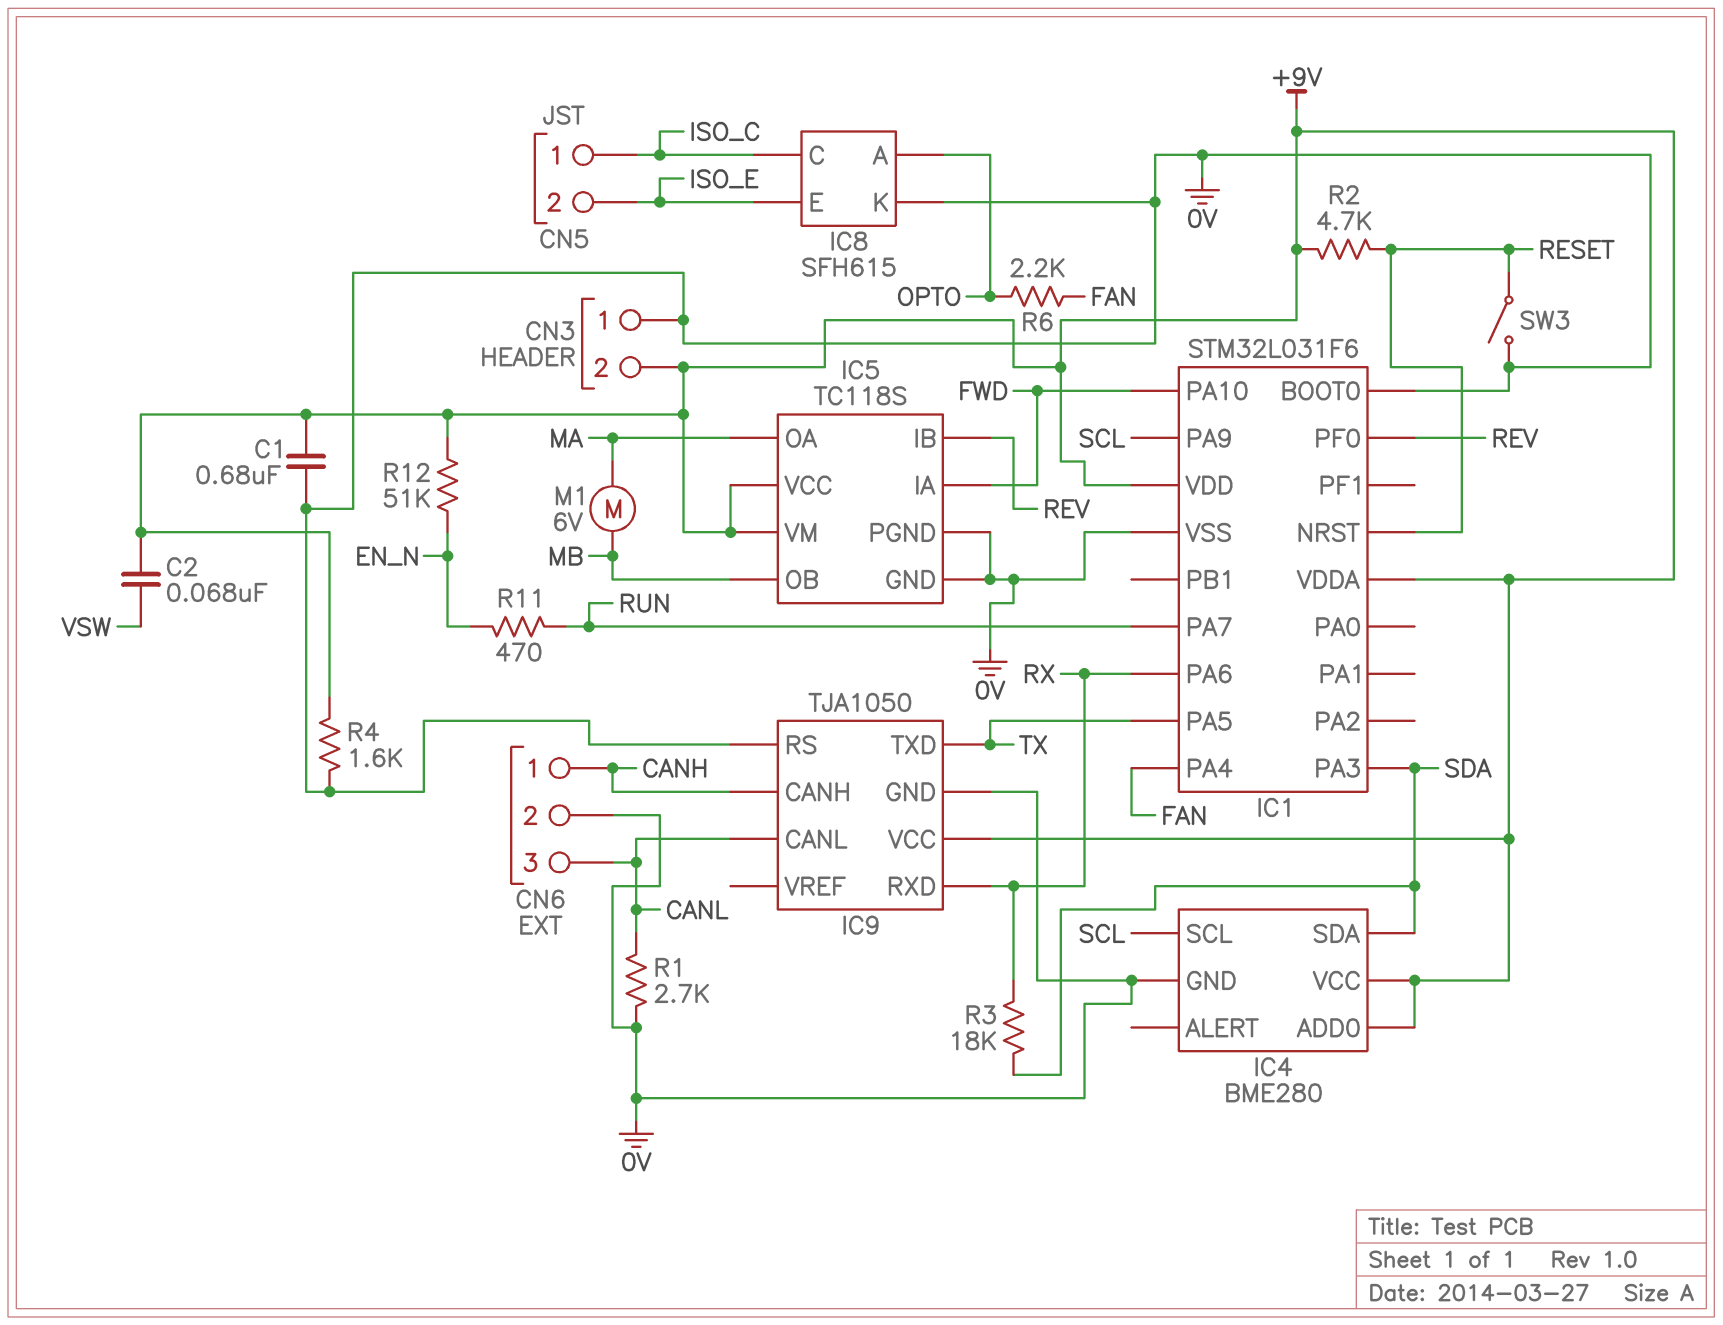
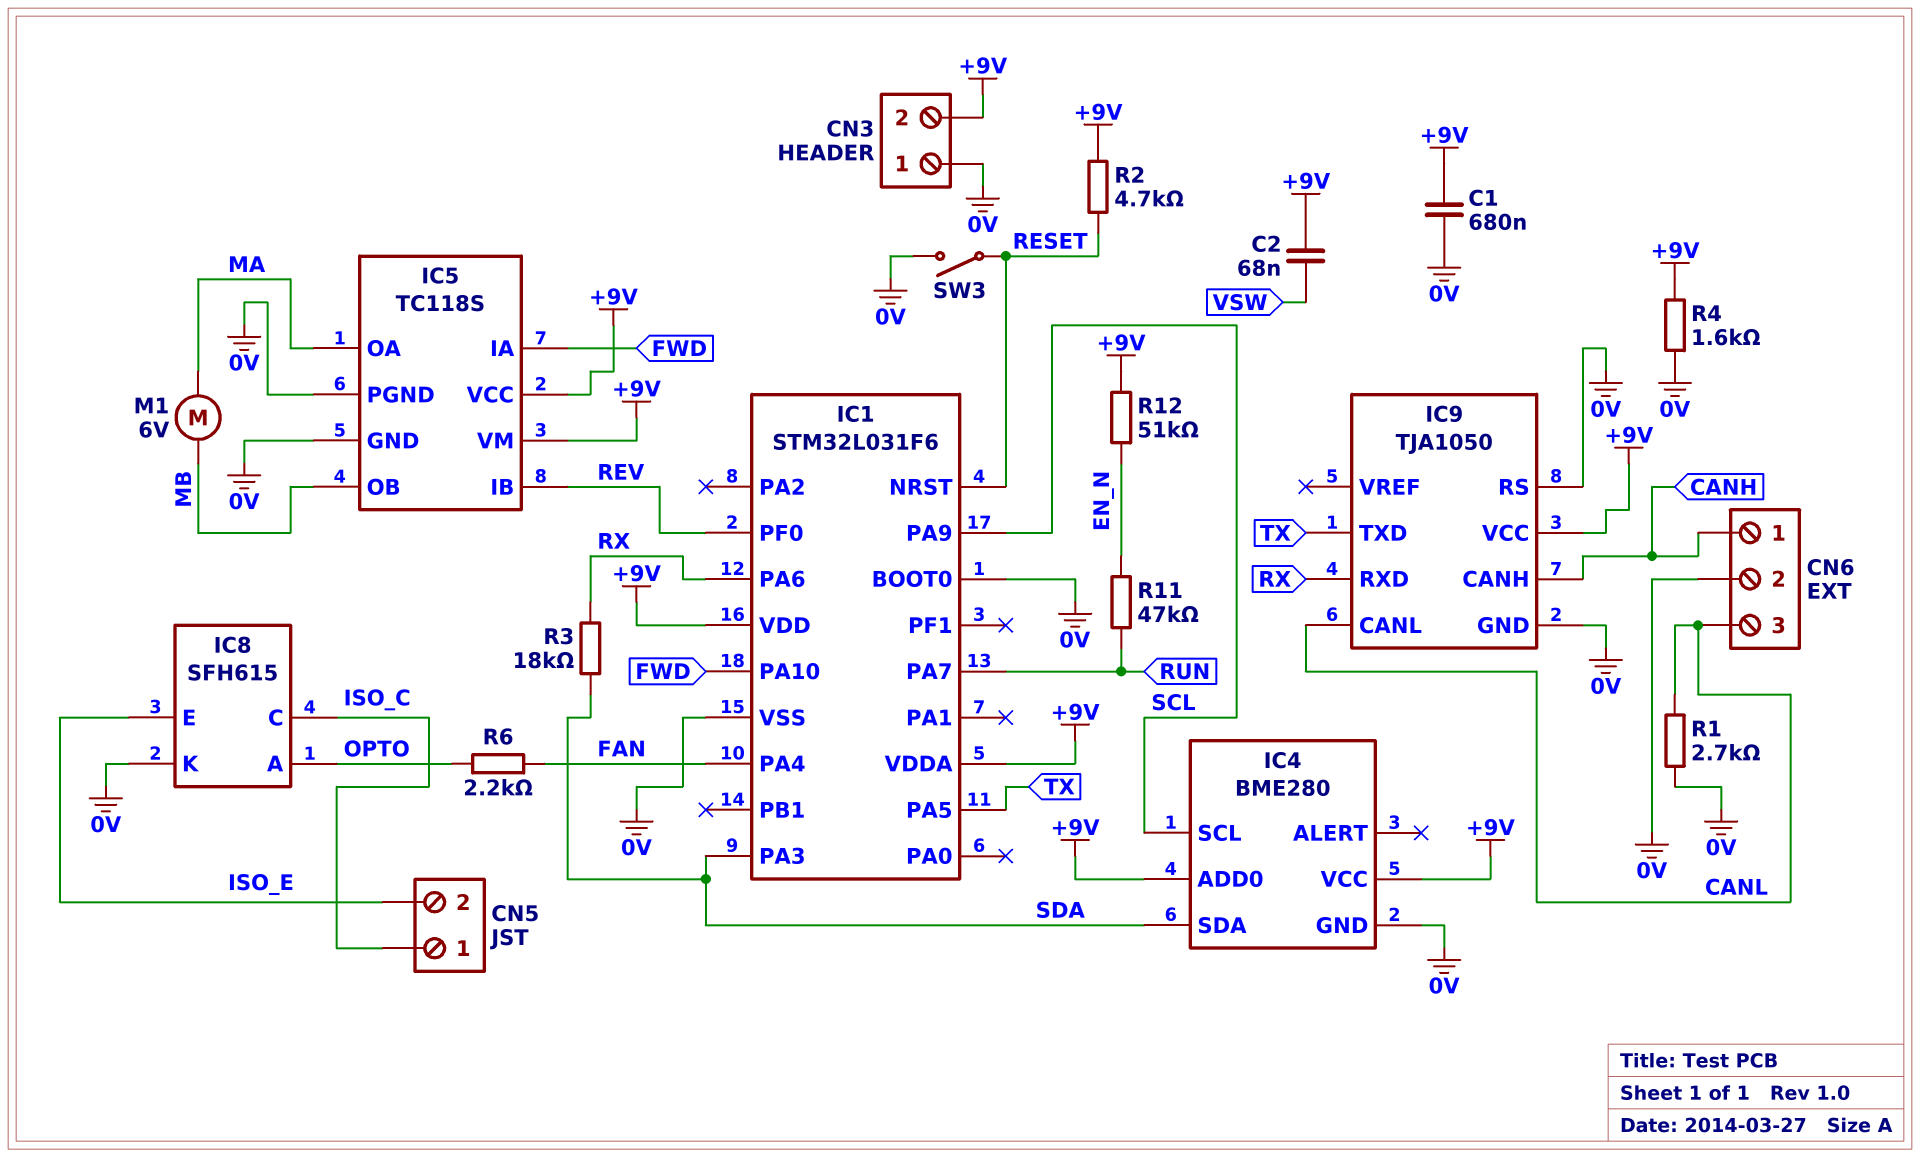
R11: 470 (EN_N, RUN) -> 47k (EN_N, RUN)

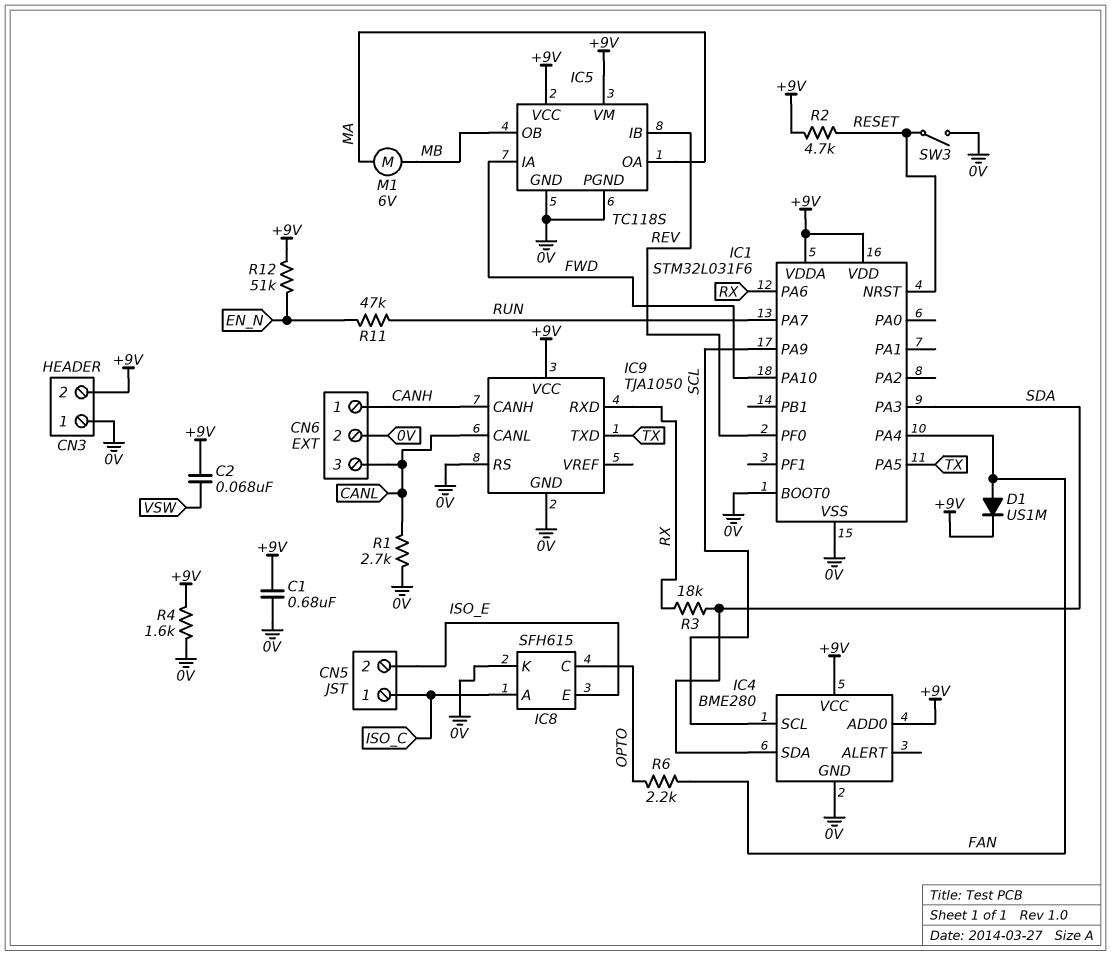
D1: none -> diode US1M (A FAN, K +9V)
IC8 pin A: OPTO -> ISO_C
IC8 pin C: ISO_C -> OPTO

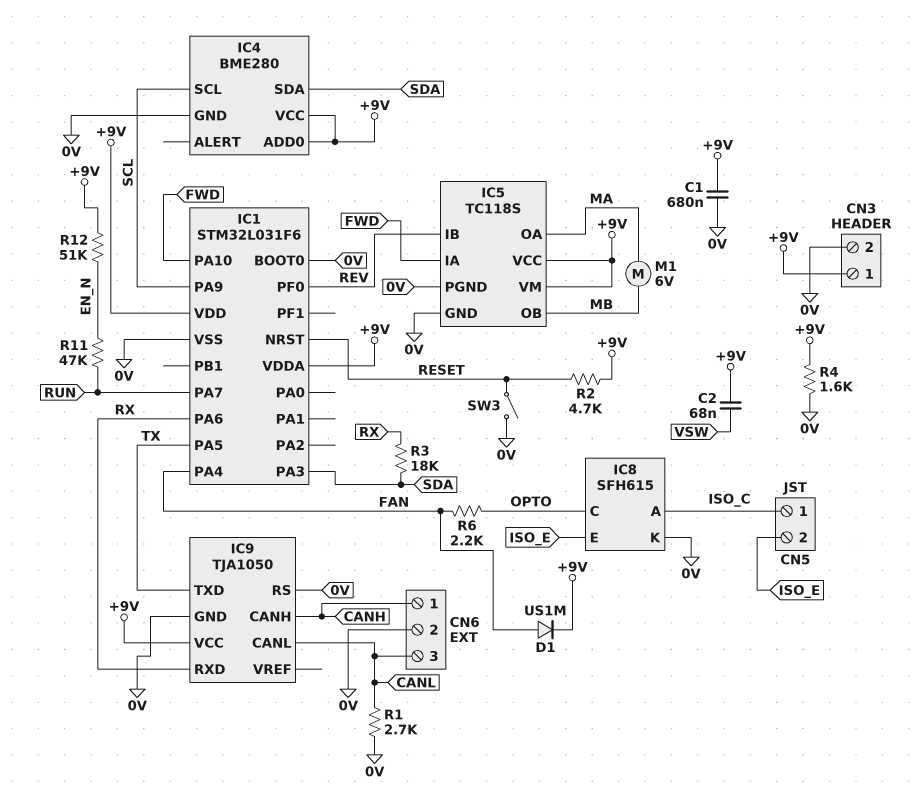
CN3 pin 1: 0V -> +9V
CN3 pin 2: +9V -> 0V

